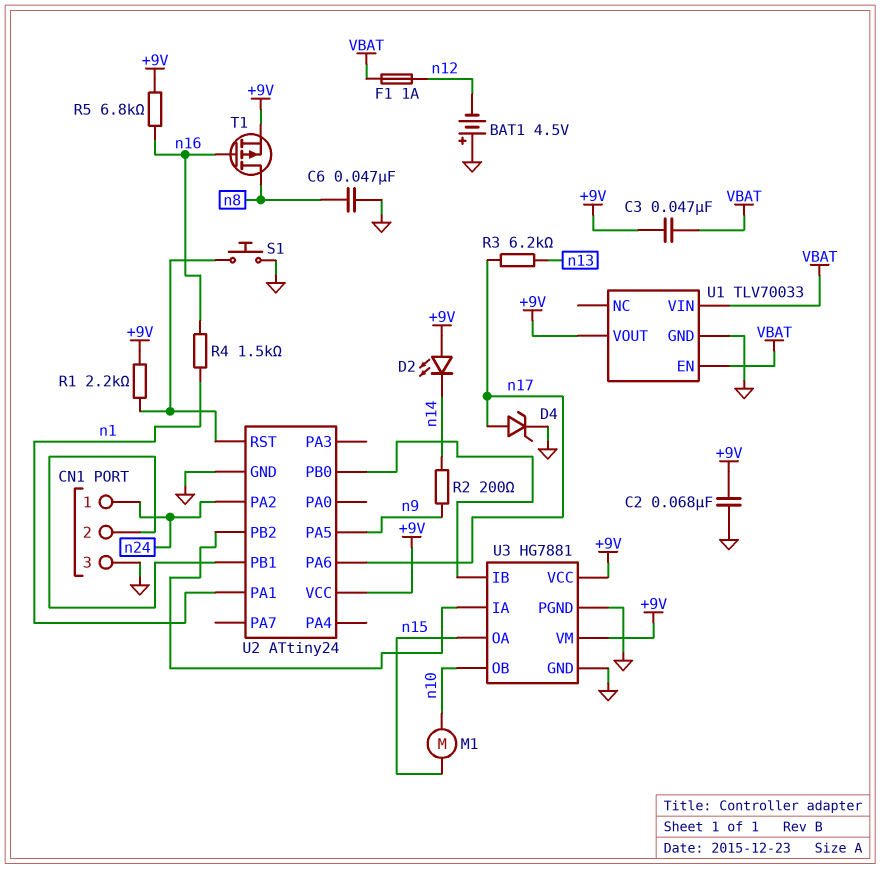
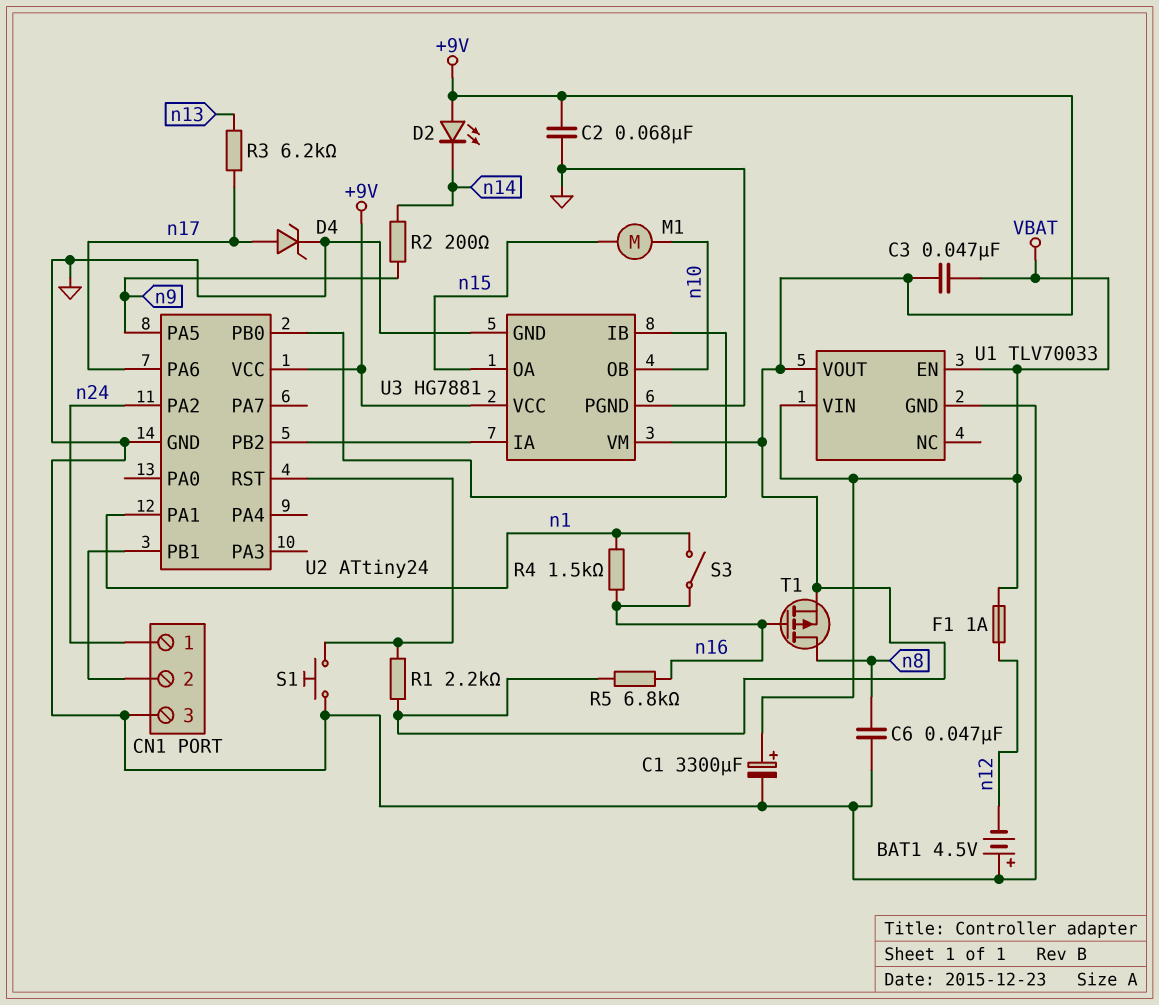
C1: none -> 3300uF (plus VBAT, minus GND)
S3: none -> switch (n1, n16)

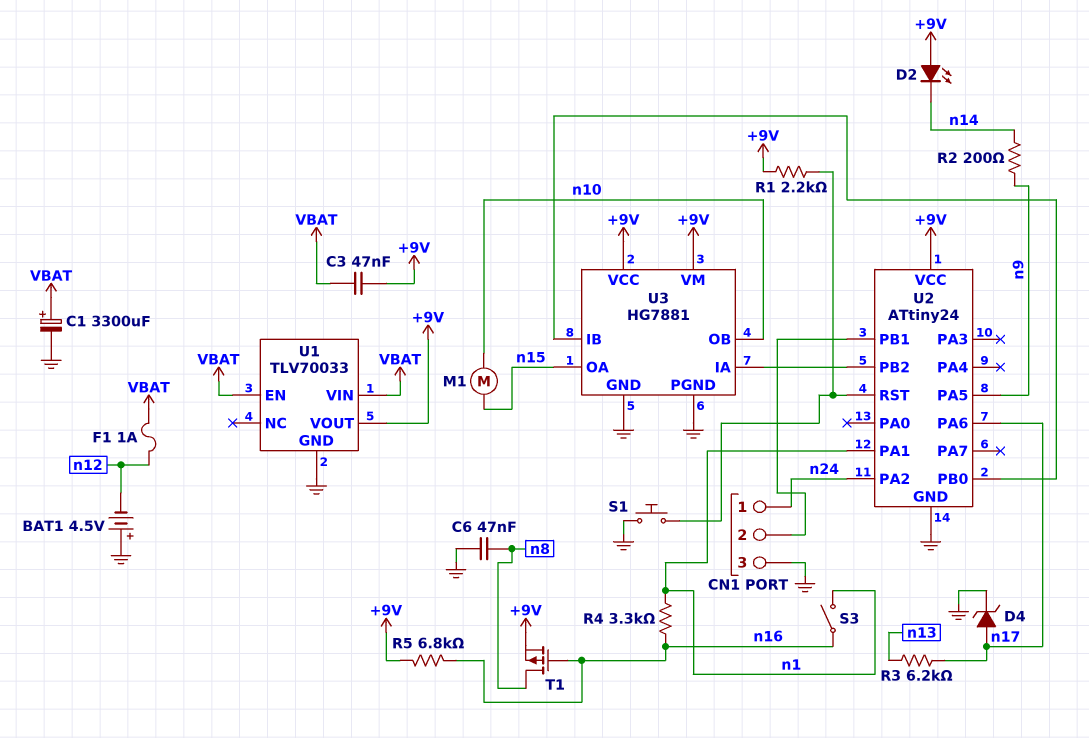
C2: 68nF (+9V, GND) -> none
R4: 1.5k (n1, n16) -> 3.3k (n1, n16)

